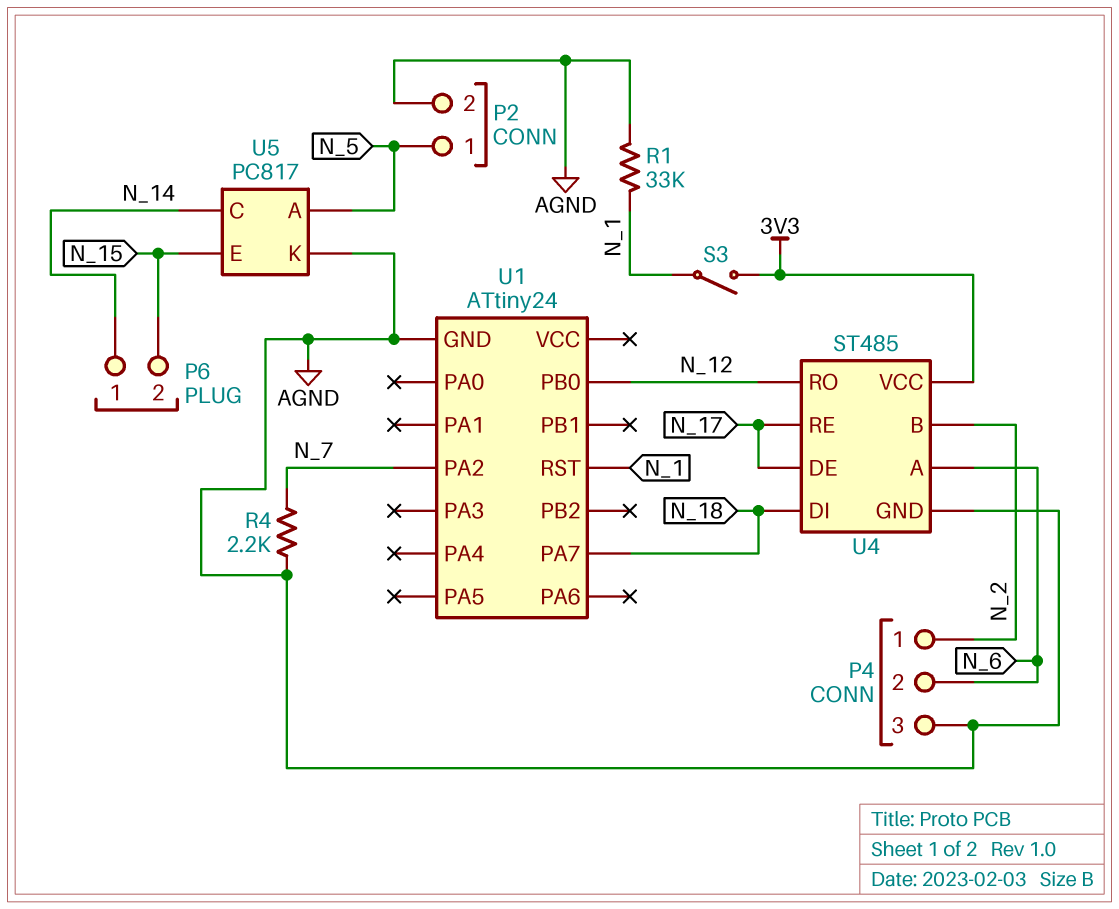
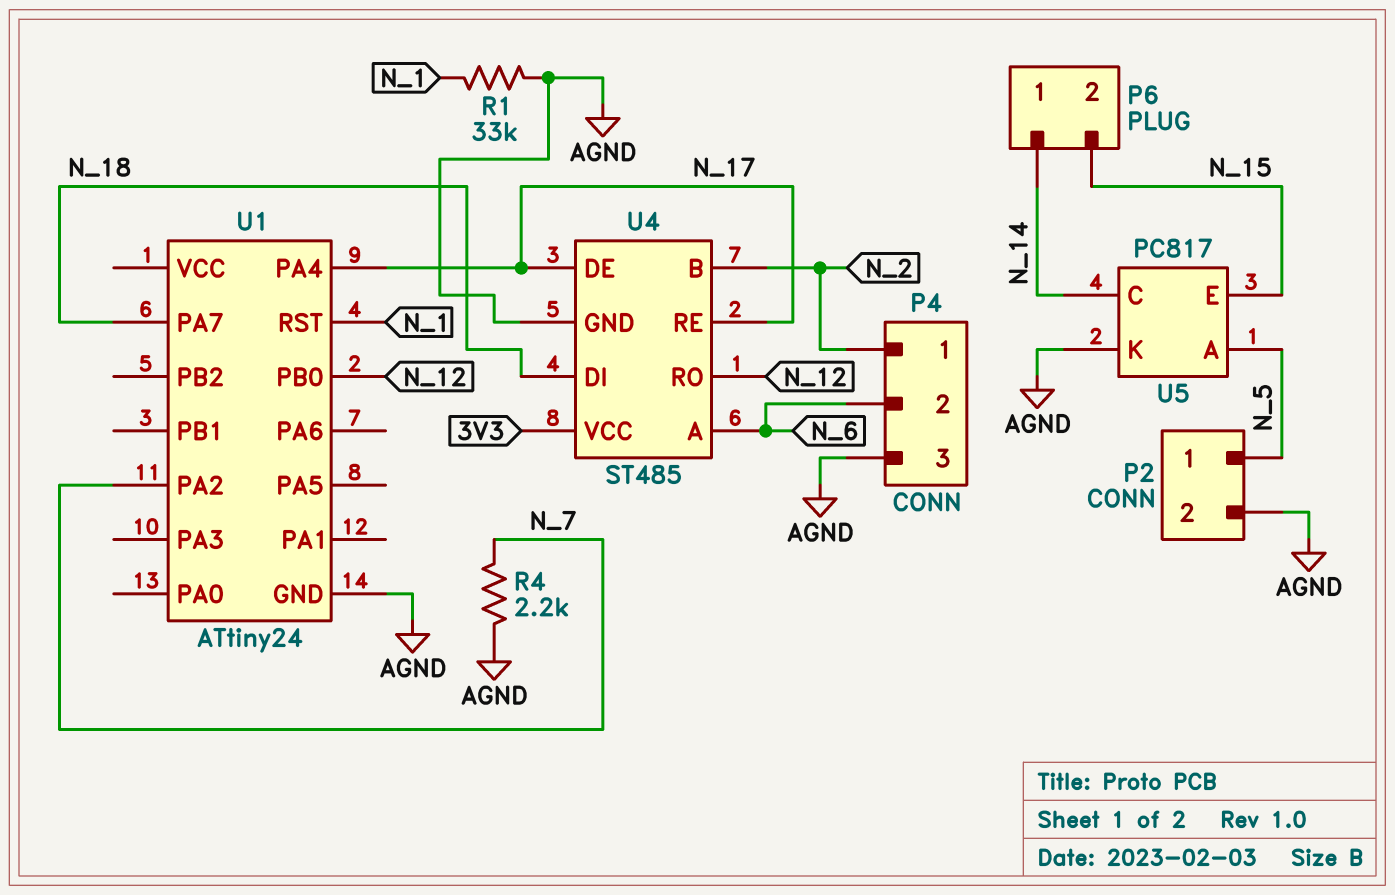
S3: switch (3V3, N_1) -> none
U1 pin PA4: none -> N_17

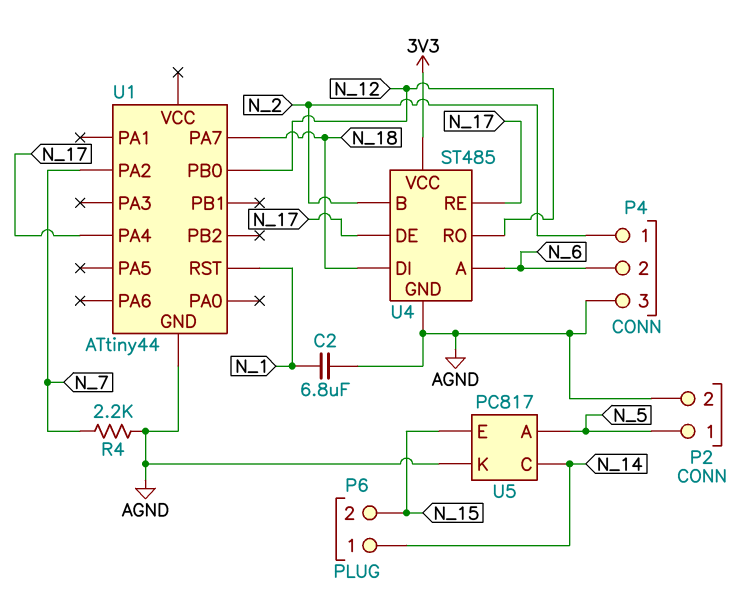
C2: none -> 6.8uF (AGND, N_1)
R1: 33k (AGND, N_1) -> none
U1: ATtiny24 -> ATtiny44

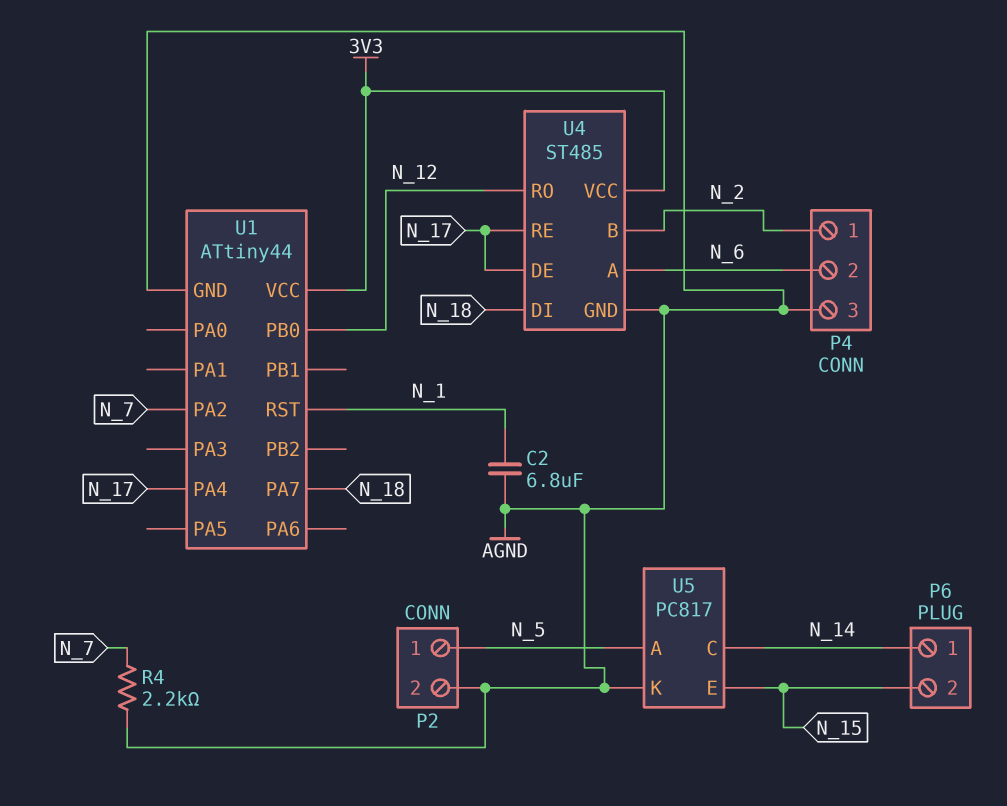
U1 pin VCC: none -> 3V3

